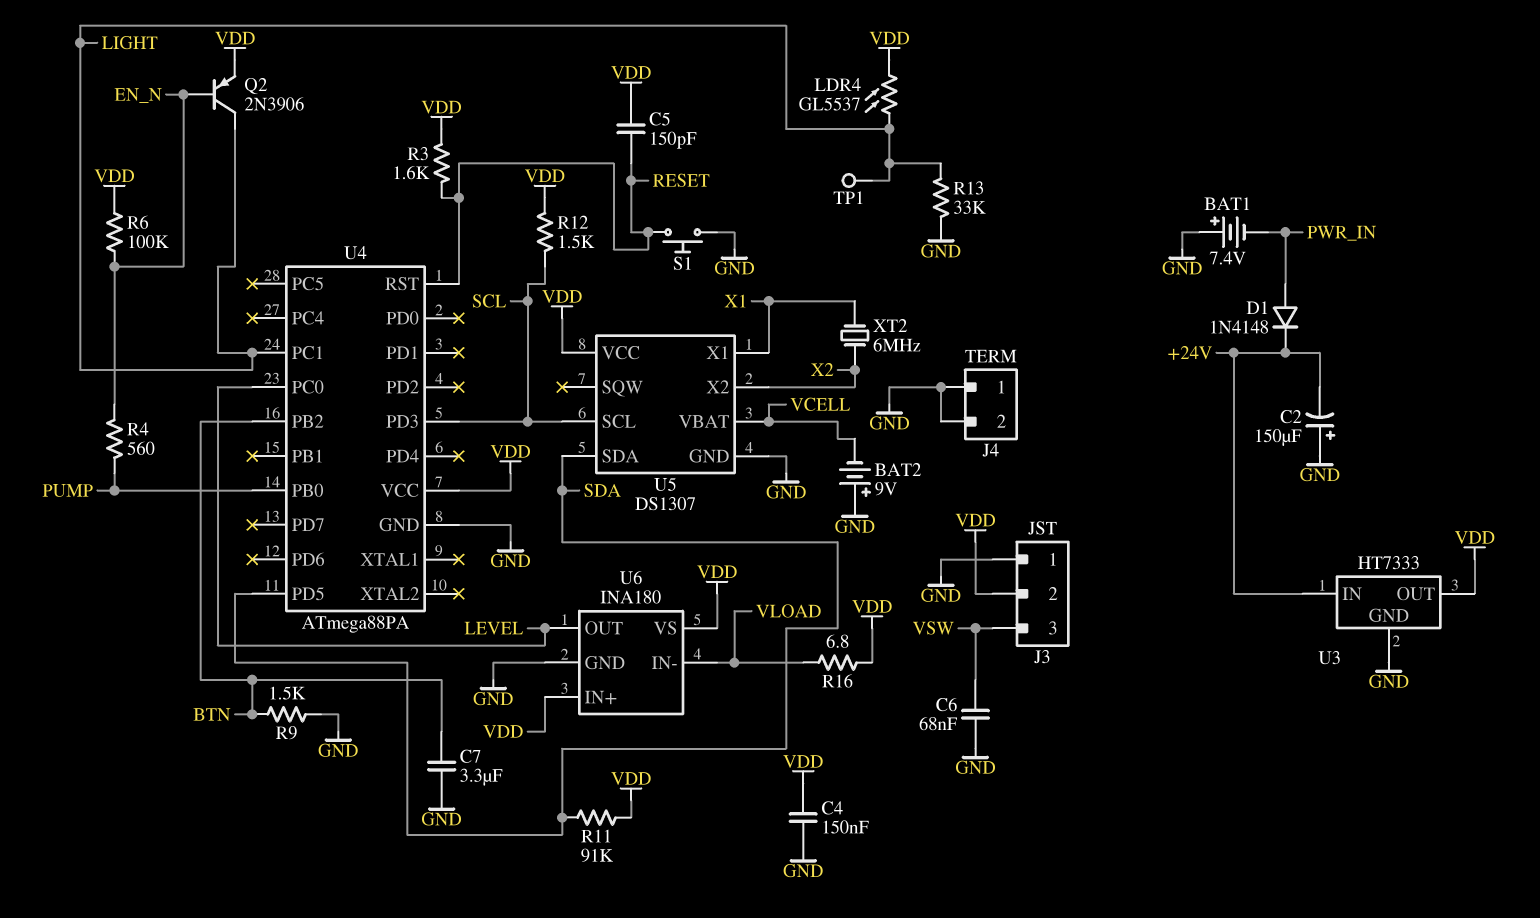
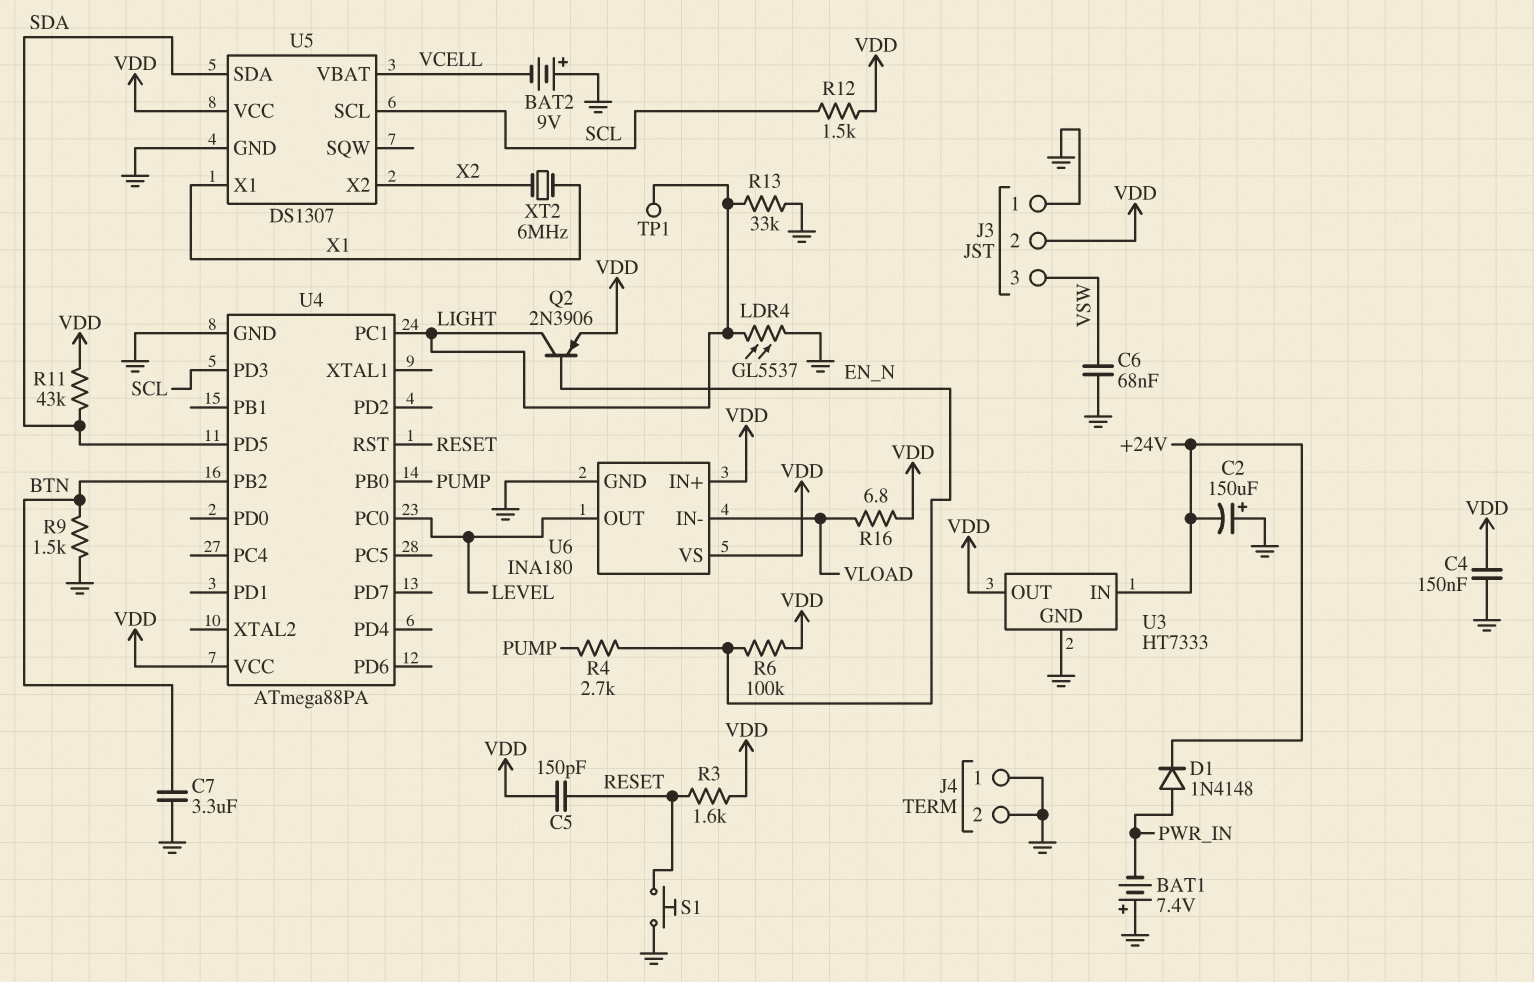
LDR4: GL5537 (LIGHT, VDD) -> GL5537 (GND, LIGHT)
R4: 560 (EN_N, PUMP) -> 2.7k (EN_N, PUMP)
R11: 91k (SDA, VDD) -> 43k (SDA, VDD)

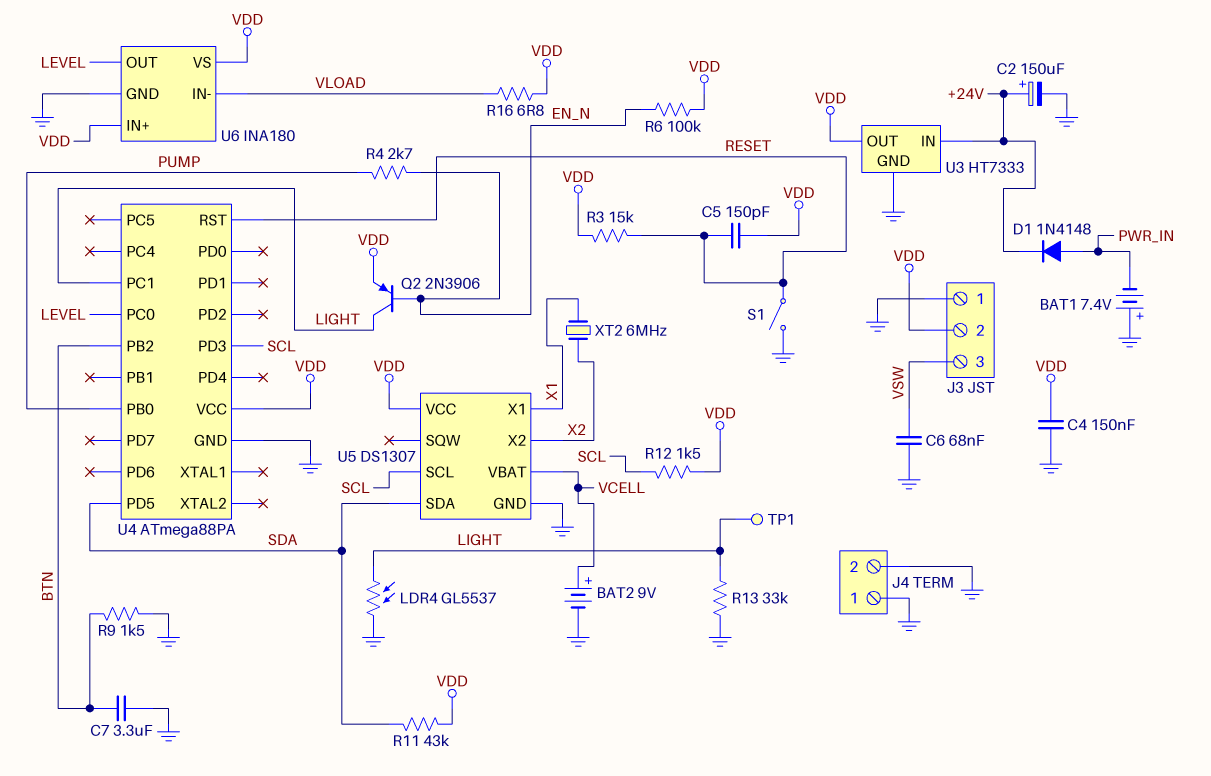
BAT2: 9V (plus GND, minus VCELL) -> 9V (plus VCELL, minus GND)
C2: 150uF (plus GND, minus +24V) -> 150uF (plus +24V, minus GND)
R3: 1.6k (RESET, VDD) -> 15k (RESET, VDD)
S1: button (GND, RESET) -> switch (GND, RESET)

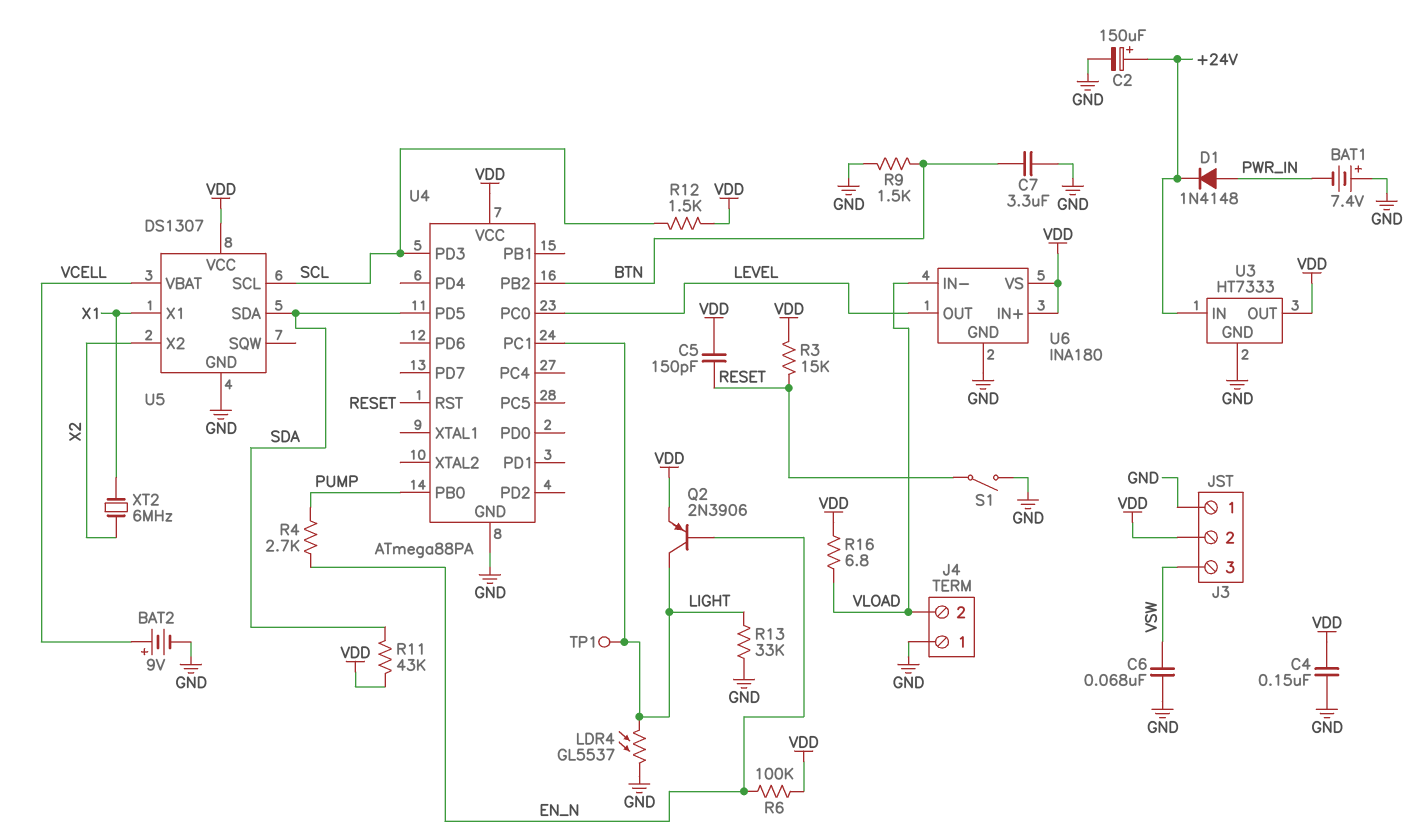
J4 pin 2: GND -> VLOAD

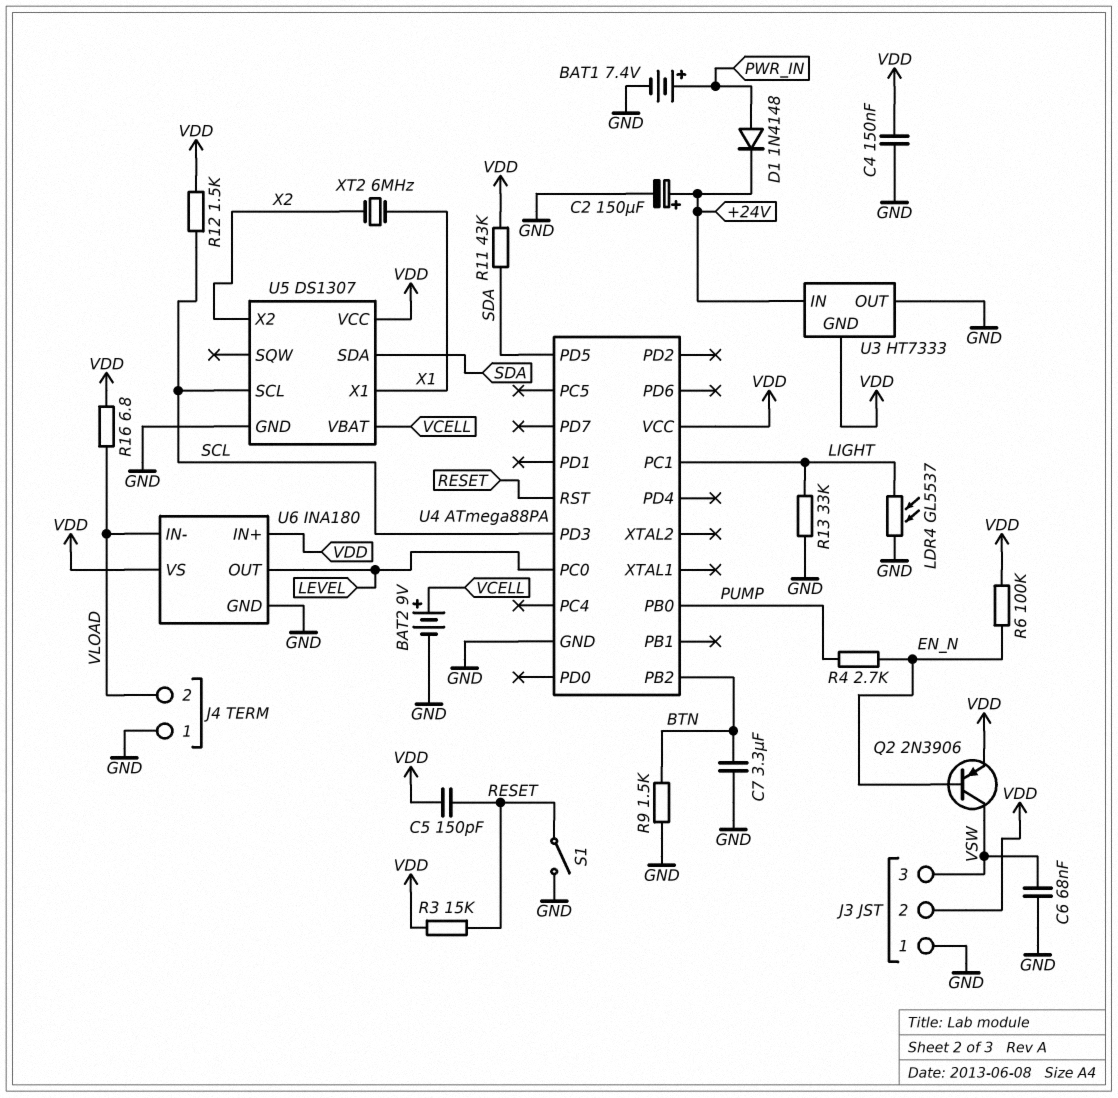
BAT1: 7.4V (plus GND, minus PWR_IN) -> 7.4V (plus PWR_IN, minus GND)
Q2: PNP 2N3906 (B EN_N, C LIGHT, E VDD) -> PNP 2N3906 (B EN_N, C VSW, E VDD)
TP1: test point (LIGHT) -> none
U3 pin GND: GND -> VDD
U3 pin OUT: VDD -> GND

